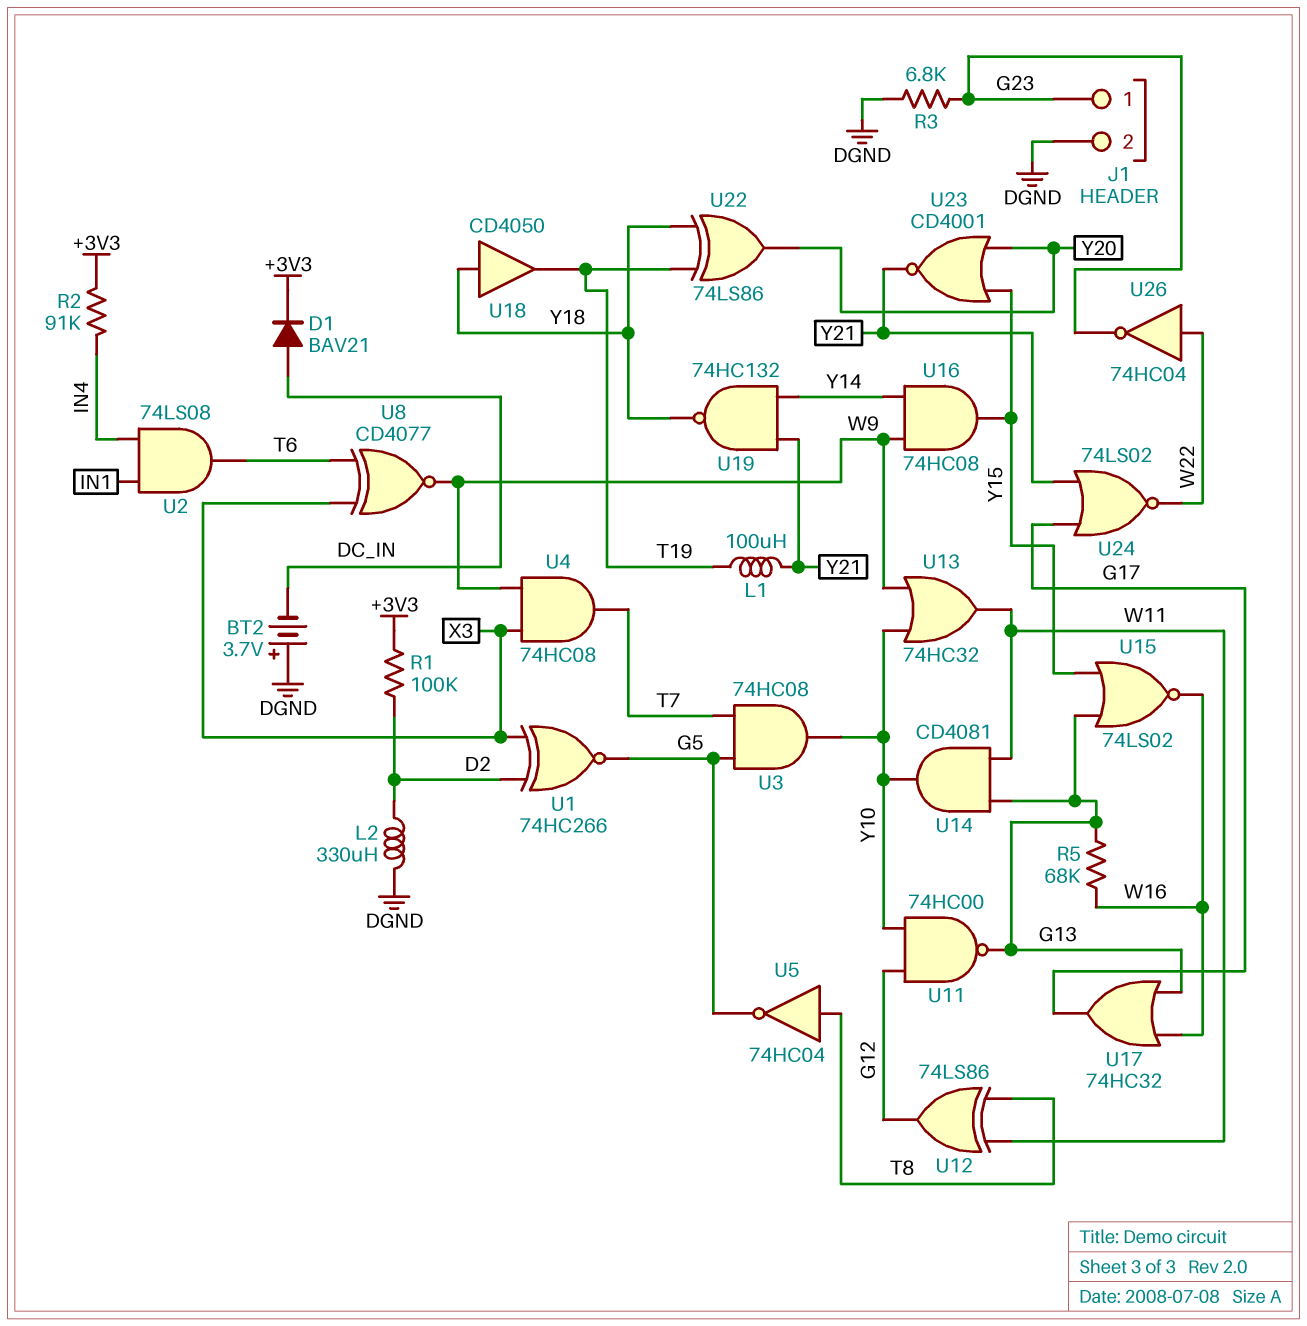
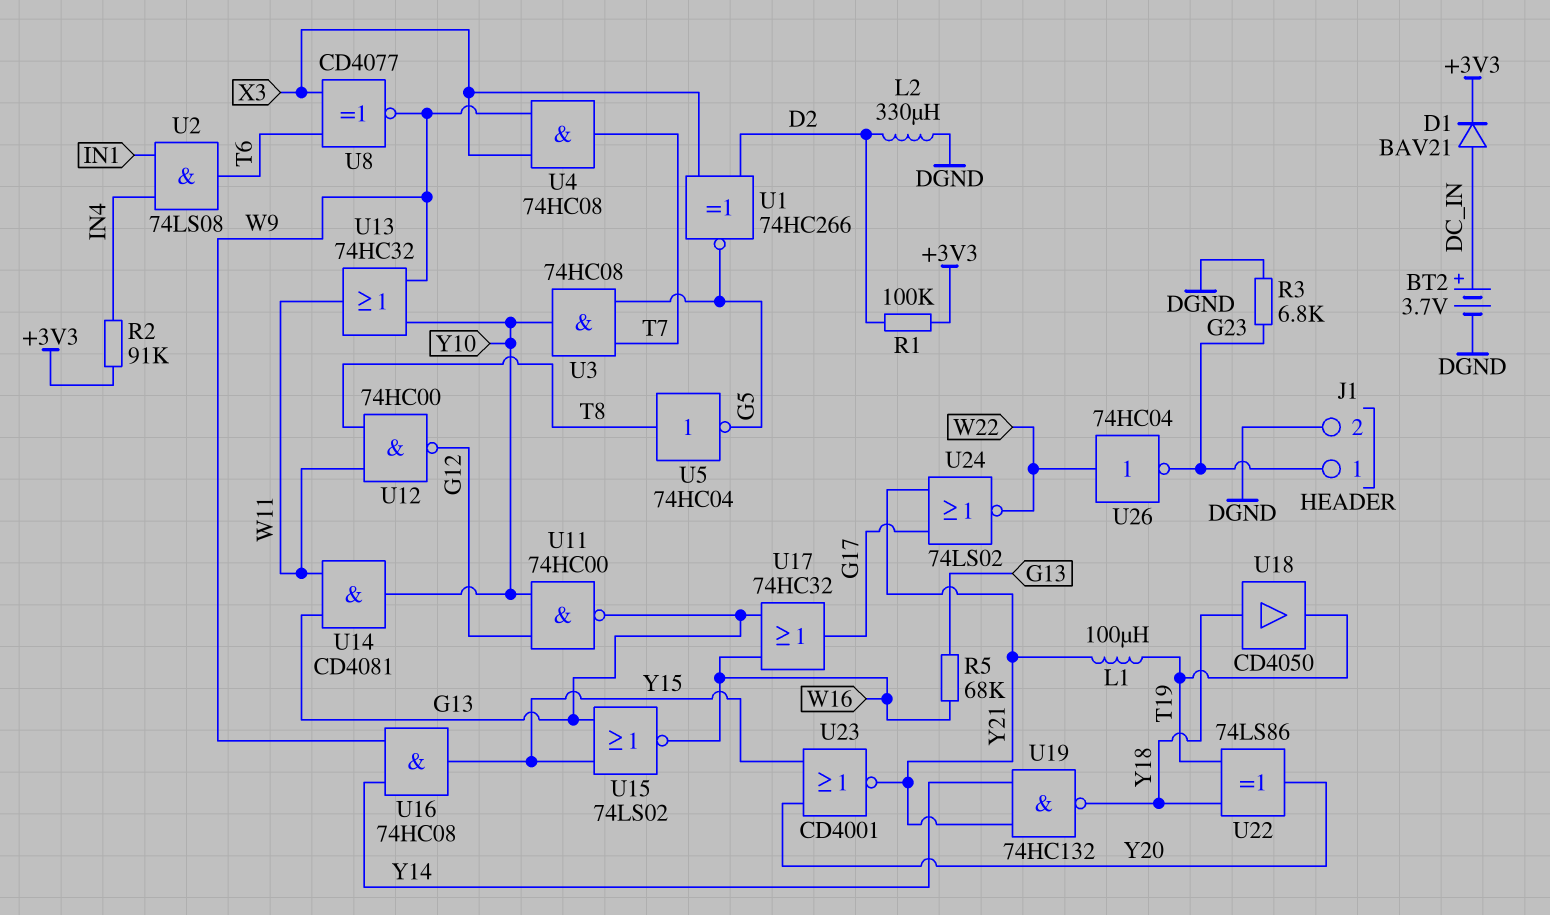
BT2: 3.7V (plus DGND, minus DC_IN) -> 3.7V (plus DC_IN, minus DGND)
U12: XOR 74LS86 (in T8, in W11, out G12) -> NAND 74HC00 (in T8, in W11, out G12)

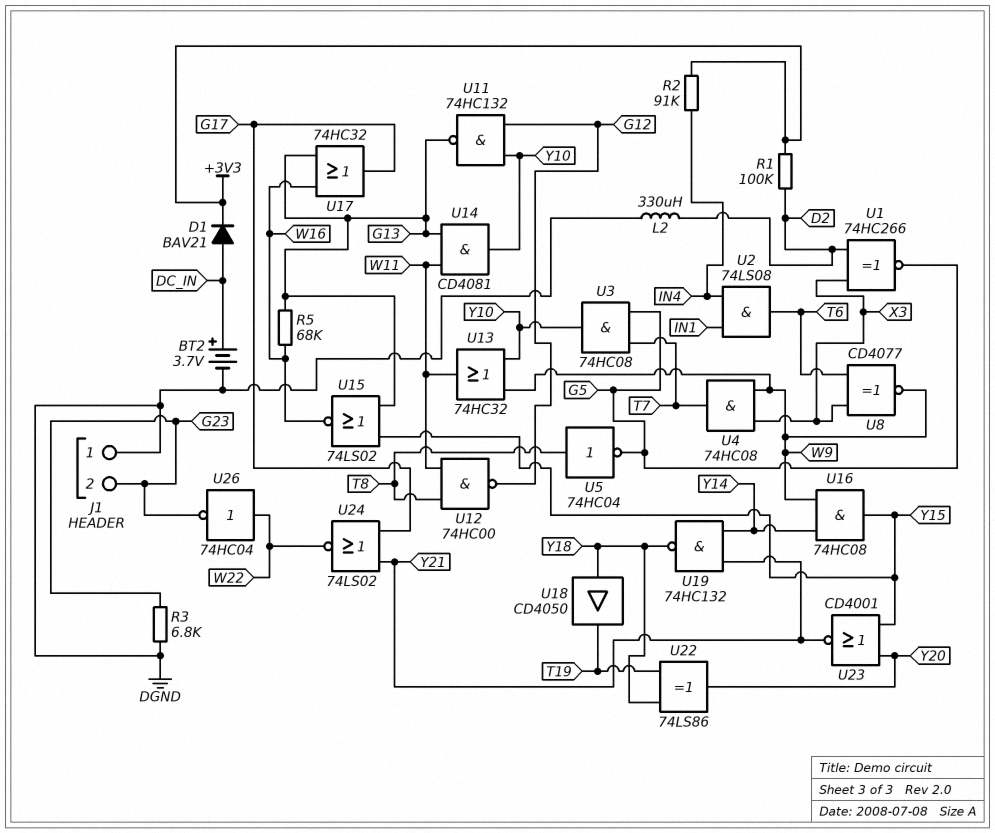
J1 pin 1: G23 -> DGND
J1 pin 2: DGND -> G23
L1: 100uH (T19, Y21) -> none
U11: NAND 74HC00 (in G12, in Y10, out G13) -> NAND 74HC132 (in G12, in Y10, out G13)

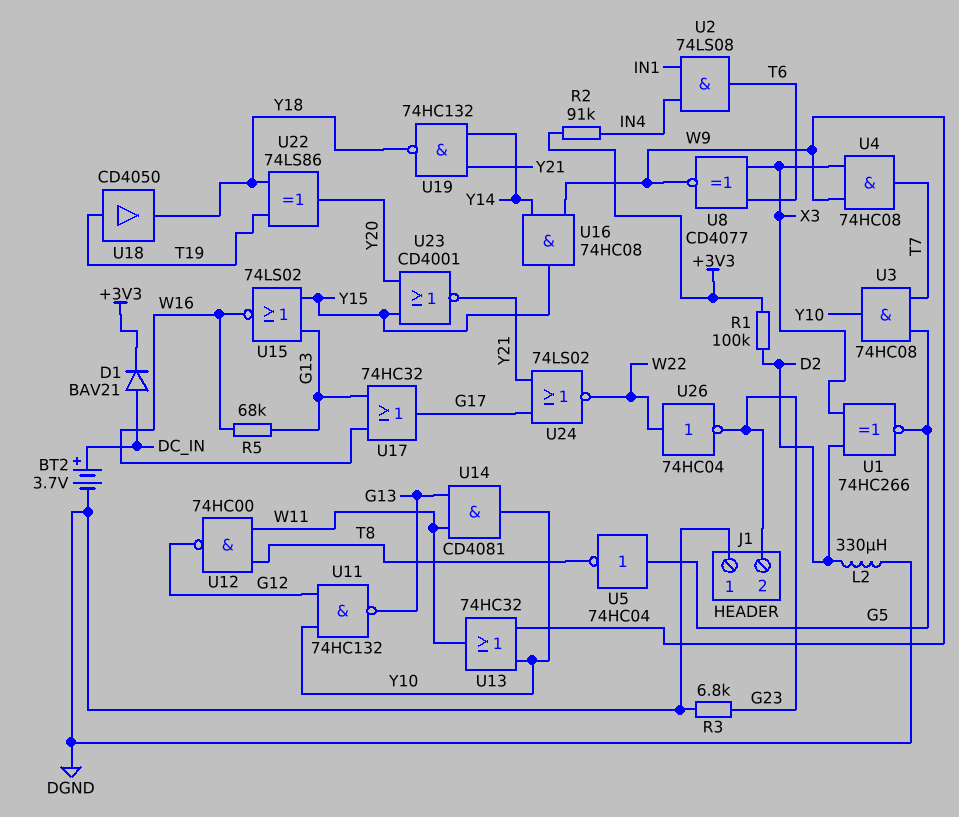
U5: NOT 74HC04 (in T8, out G5) -> NOT 74HC04 (in G5, out T8)
U18: buffer CD4050 (in Y18, out T19) -> buffer CD4050 (in T19, out Y18)

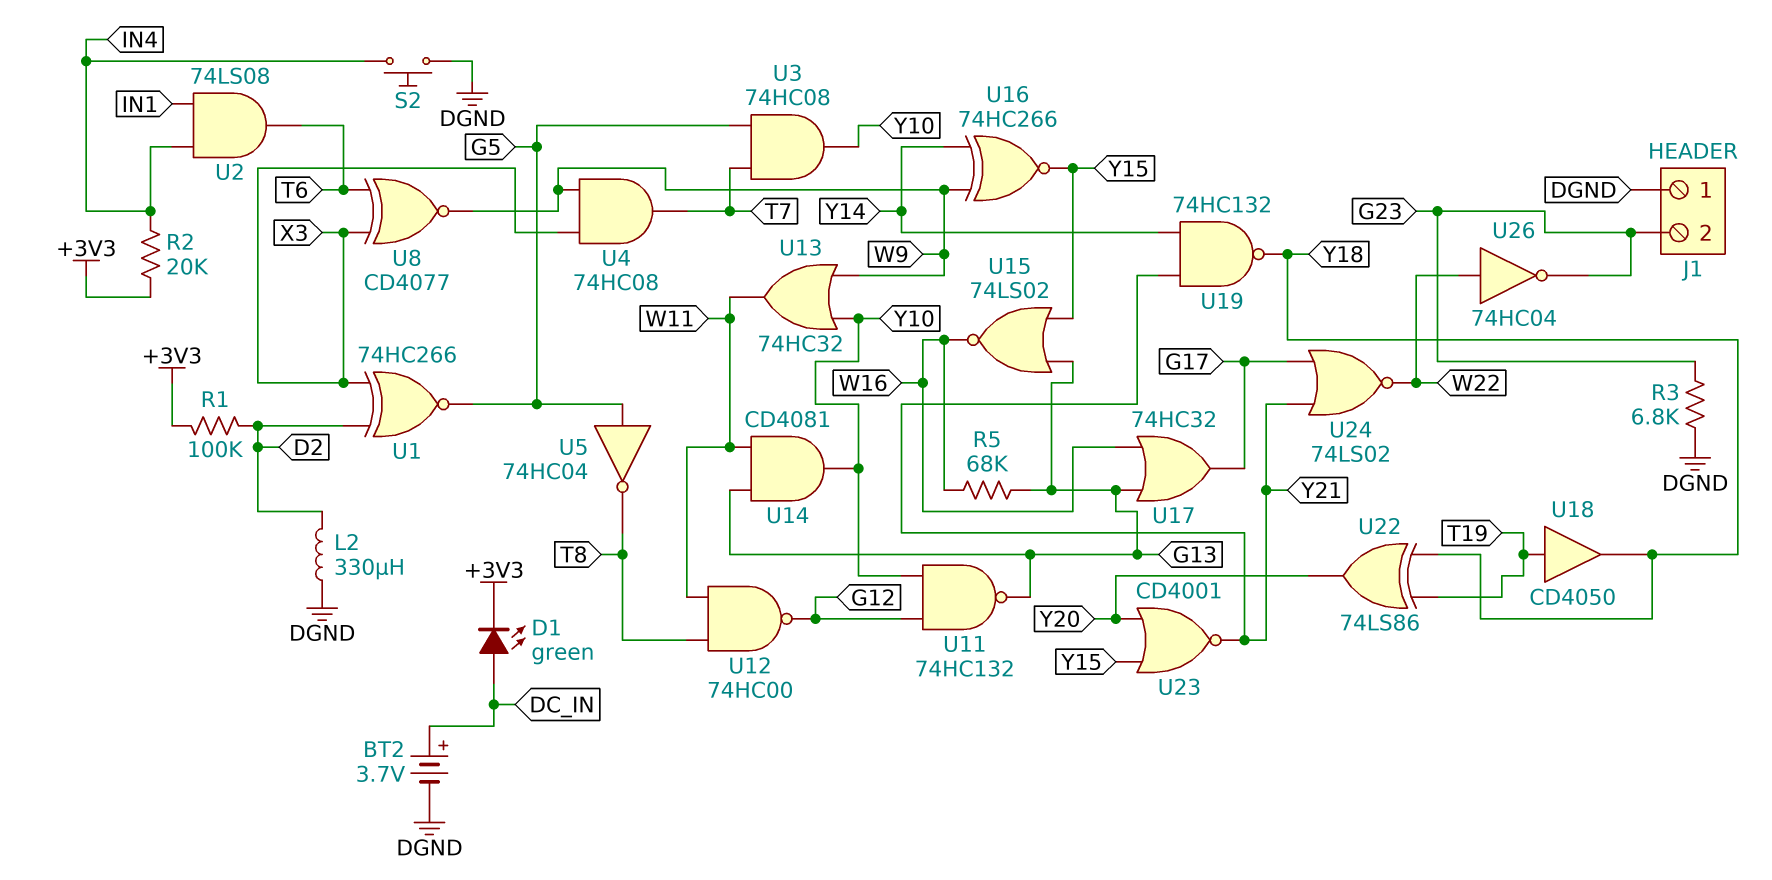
D1: diode BAV21 (A DC_IN, K +3V3) -> LED green (A DC_IN, K +3V3)
R2: 91k (+3V3, IN4) -> 20k (+3V3, IN4)
S2: none -> button (DGND, IN4)
U16: AND 74HC08 (in W9, in Y14, out Y15) -> XNOR 74HC266 (in W9, in Y14, out Y15)

